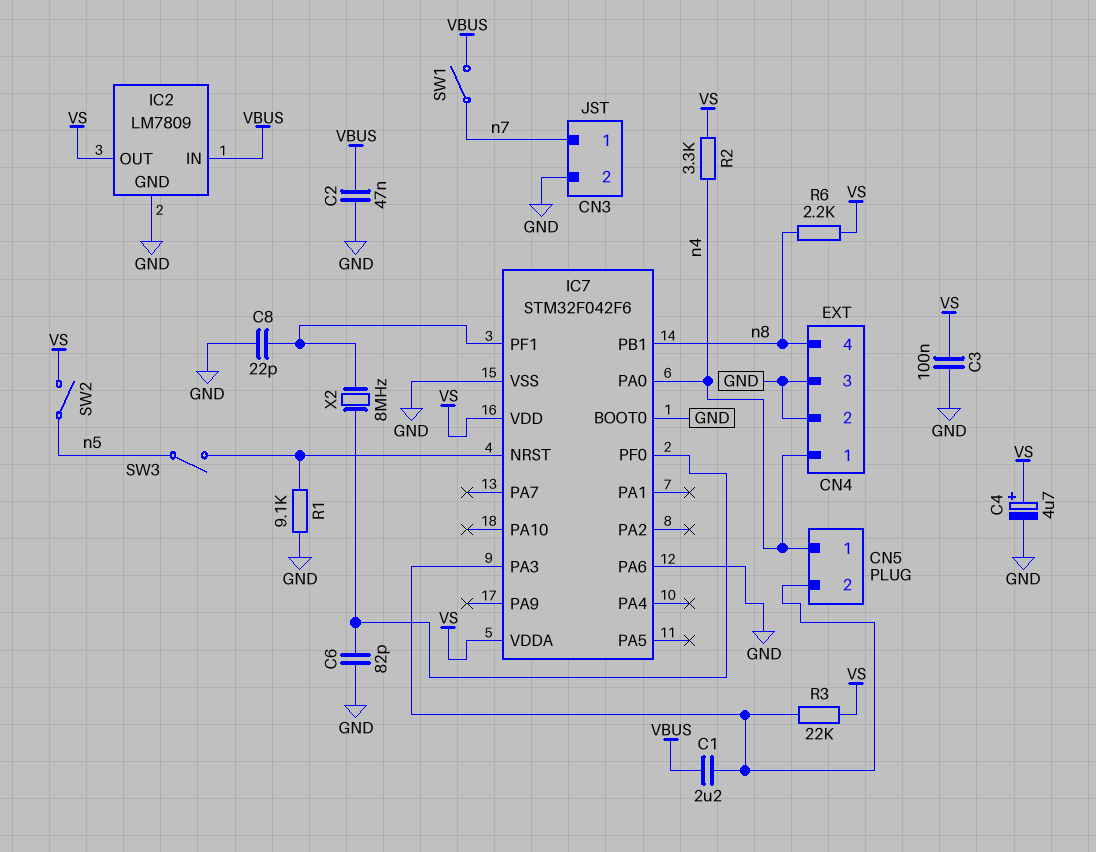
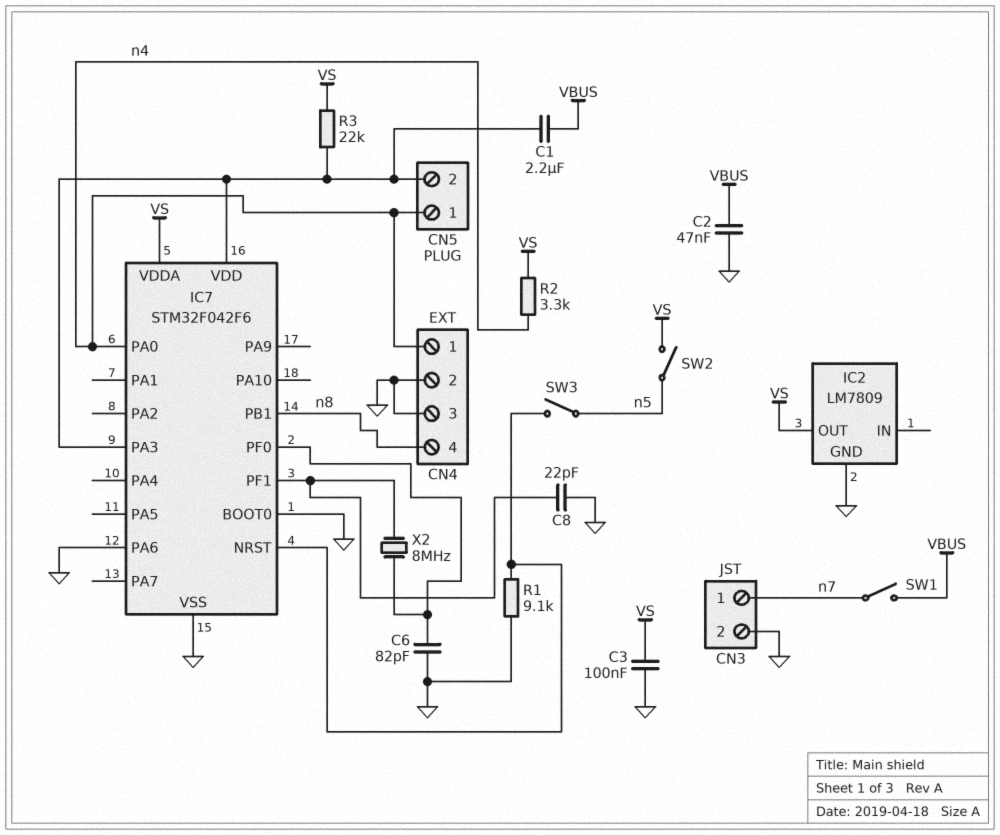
C4: 4.7uF (plus VS, minus GND) -> none
IC2 pin IN: VBUS -> none
IC7 pin VDD: VS -> CN5/2
R6: 2.2k (VS, n8) -> none

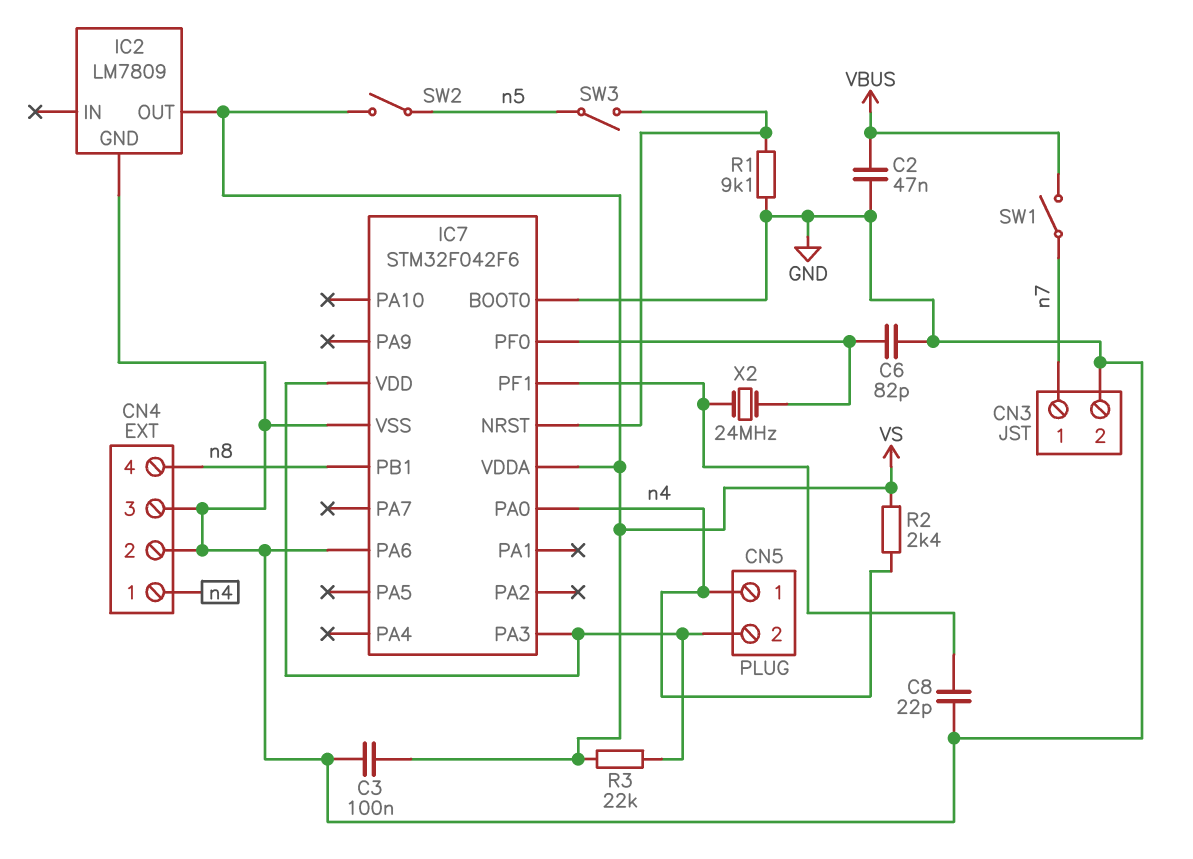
C1: 2.2uF (CN5/2, VBUS) -> none
R2: 3.3k (VS, n4) -> 2.4k (VS, n4)
X2: 8MHz (IC7/PF0, IC7/PF1) -> 24MHz (IC7/PF0, IC7/PF1)

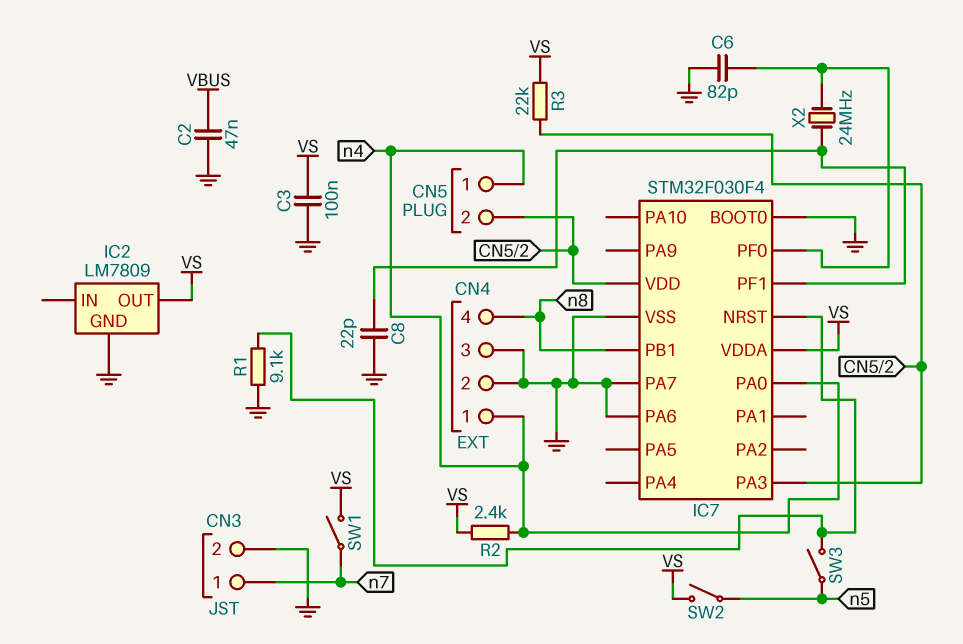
IC7: STM32F042F6 -> STM32F030F4
IC7 pin PA7: none -> GND
SW1: switch (VBUS, n7) -> switch (VS, n7)

